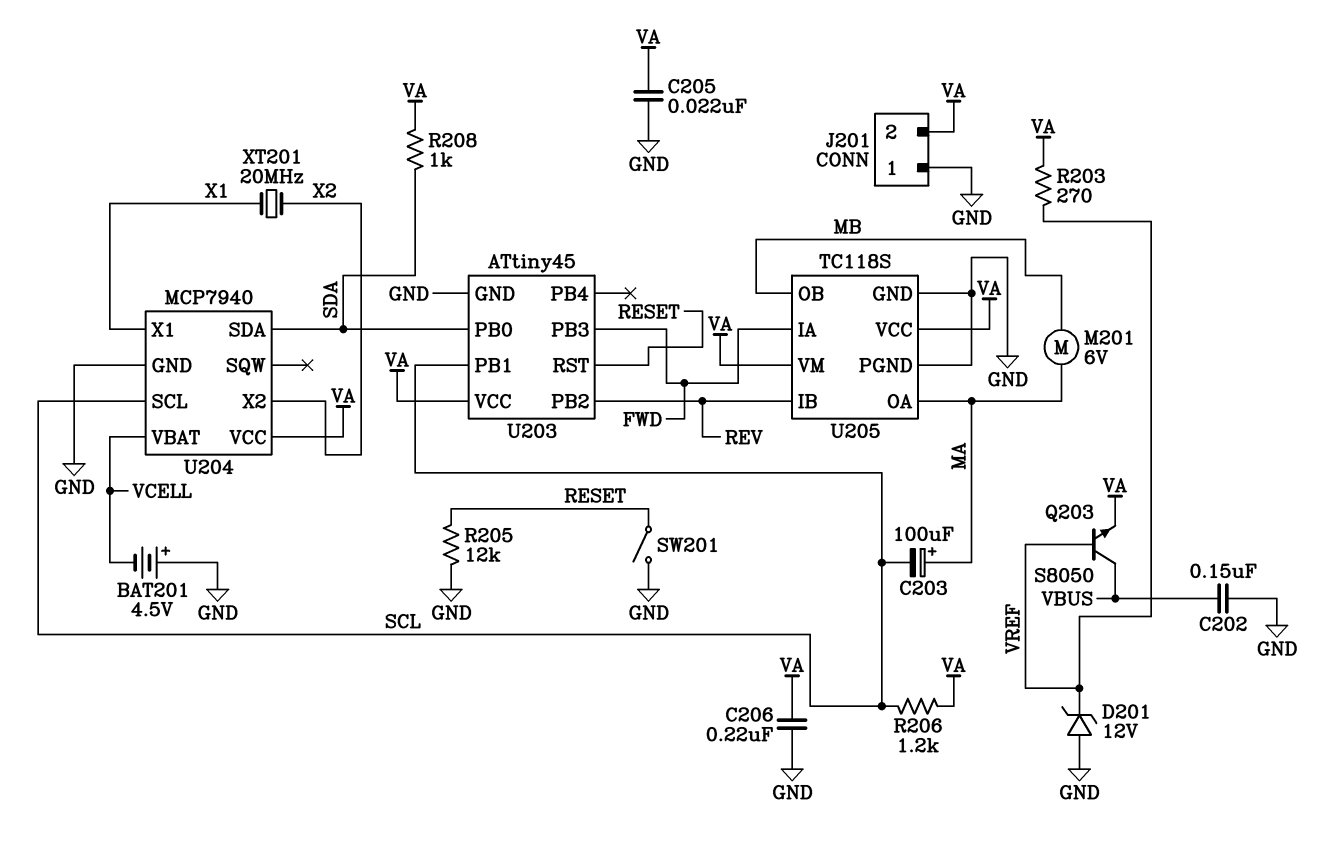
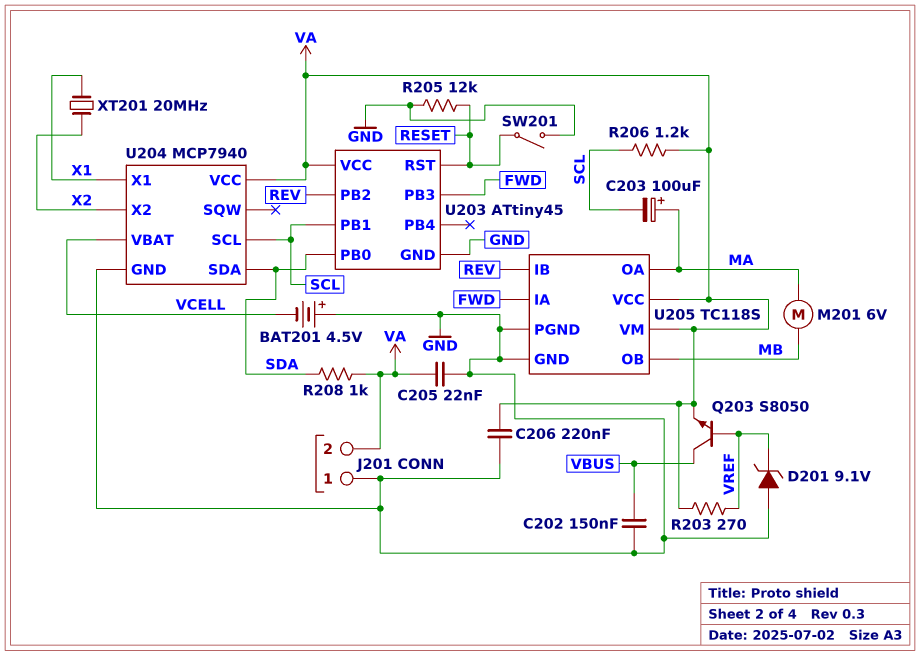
D201: zener 12V (A GND, K VREF) -> zener 9.1V (A GND, K VREF)

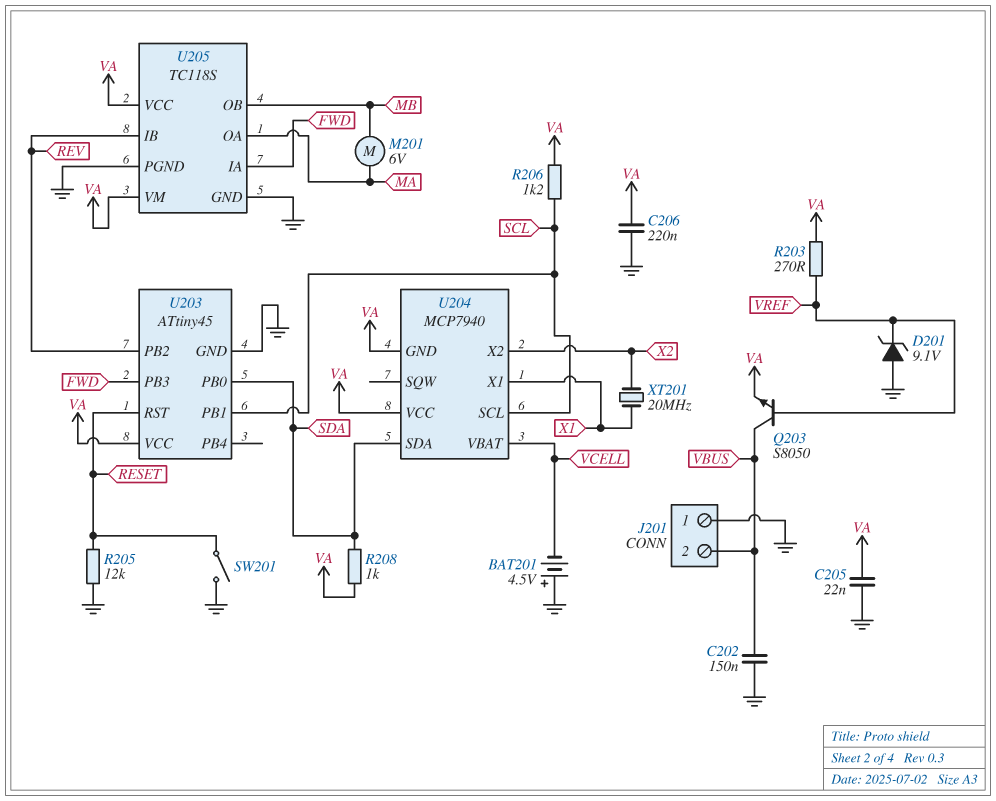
C203: 100uF (plus MA, minus SCL) -> none
J201 pin 2: VA -> VBUS
U204 pin GND: GND -> VA

